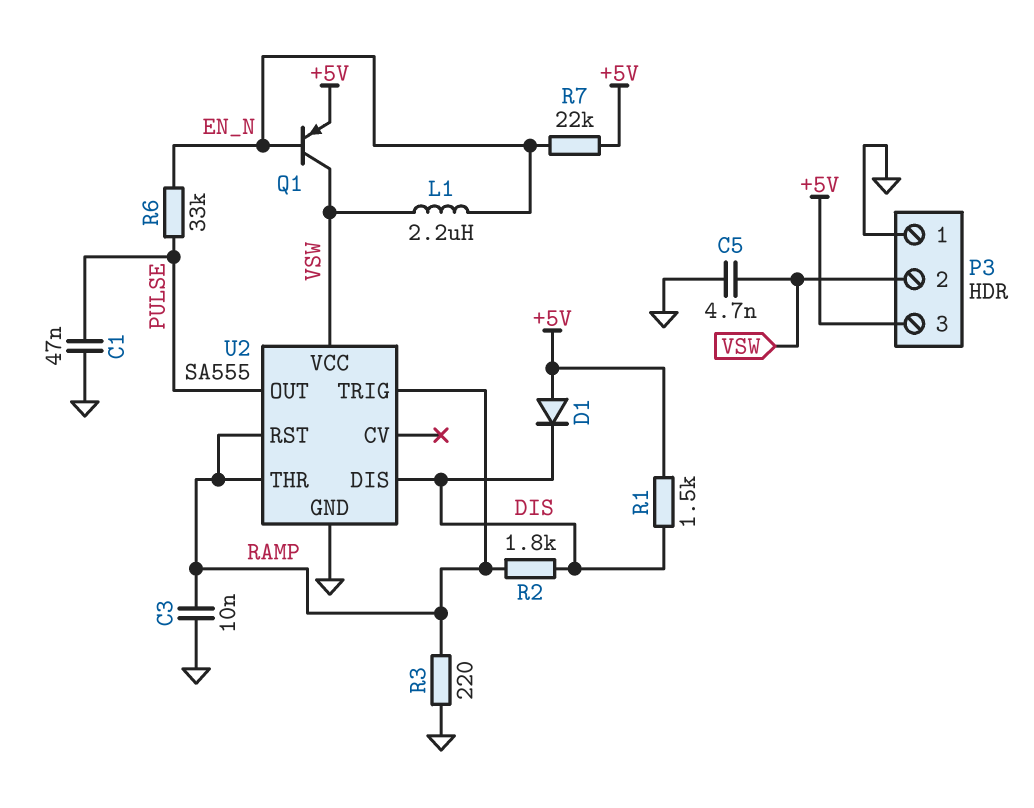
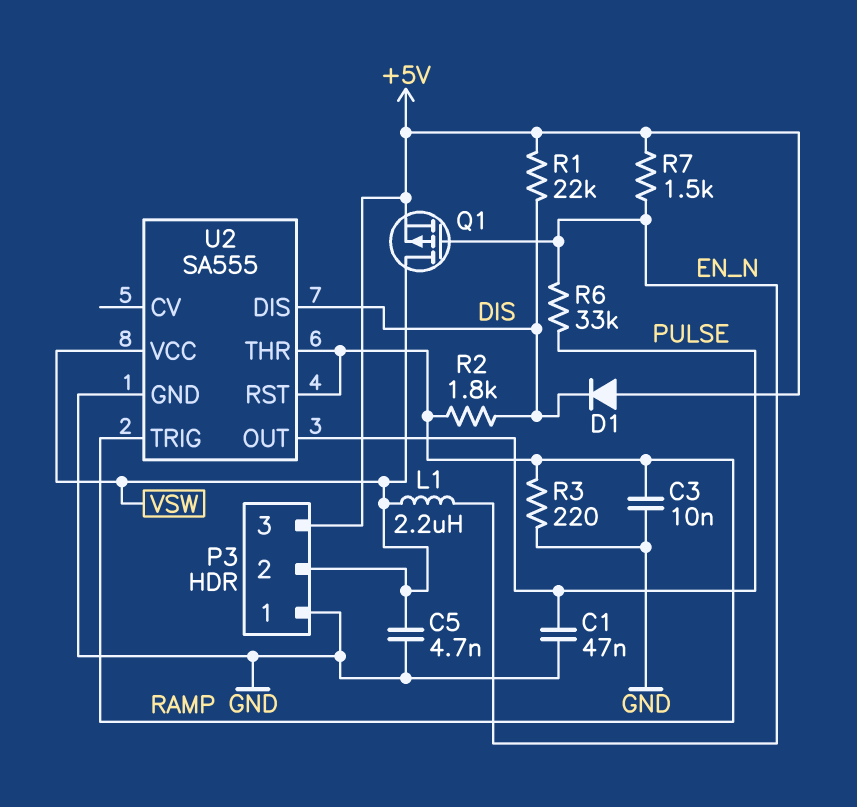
Q1: PNP (B EN_N, C VSW, E +5V) -> PMOS (G EN_N, D VSW, S +5V)
R1: 1.5k (+5V, DIS) -> 22k (+5V, DIS)
R7: 22k (+5V, EN_N) -> 1.5k (+5V, EN_N)

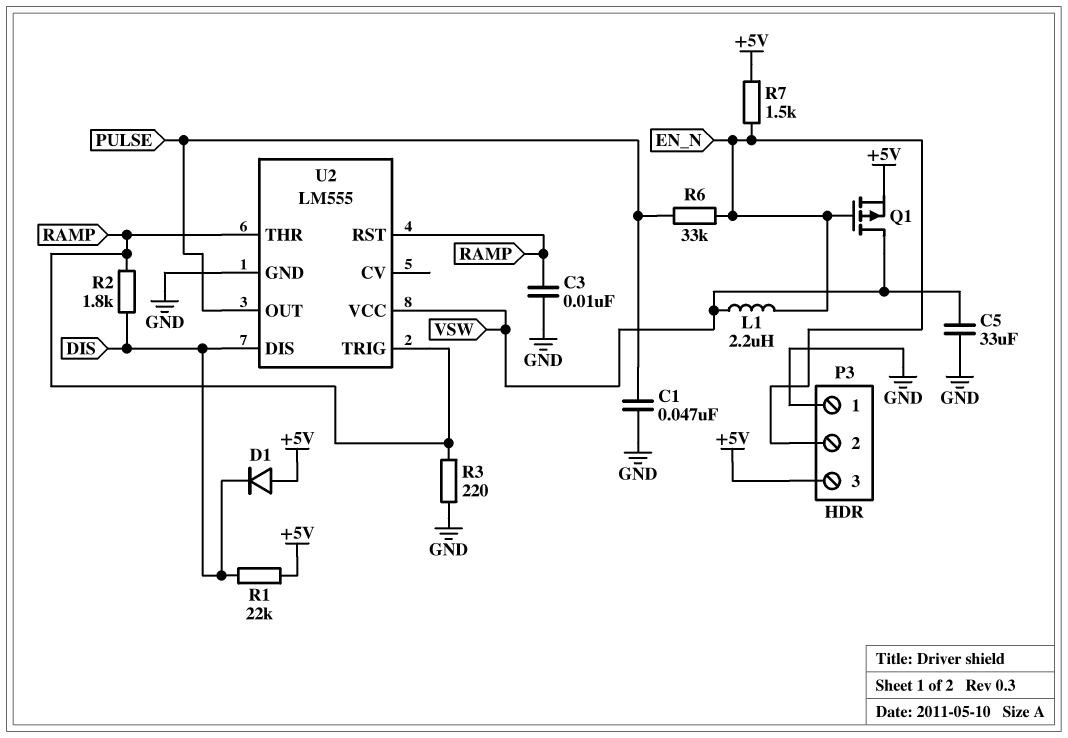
C5: 4.7nF (GND, VSW) -> 33uF (GND, VSW)
P3 pin 2: VSW -> EN_N
U2: SA555 -> LM555

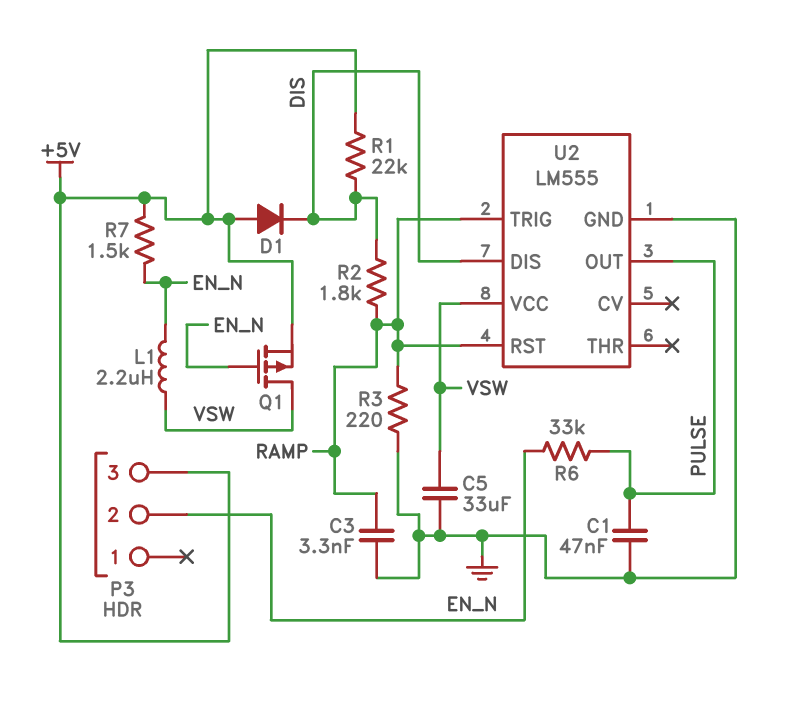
C3: 10nF (GND, RAMP) -> 3.3nF (GND, RAMP)
P3 pin 1: GND -> none
U2 pin THR: RAMP -> none

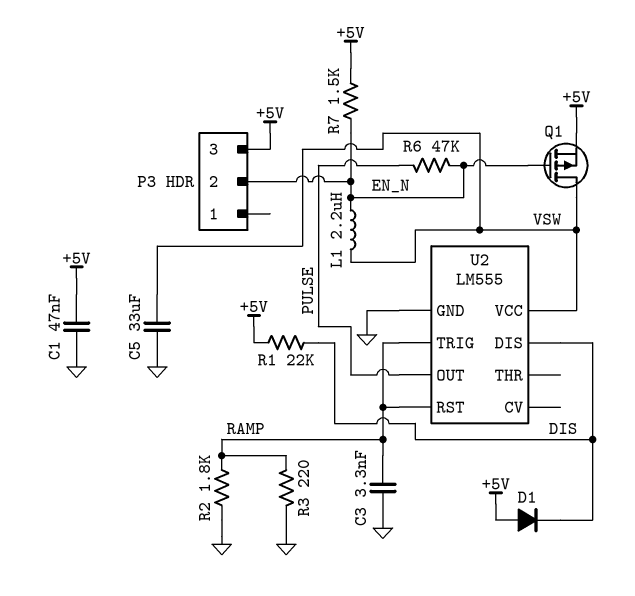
C1: 47nF (GND, PULSE) -> 47nF (+5V, GND)
R2: 1.8k (DIS, RAMP) -> 1.8k (GND, RAMP)
R6: 33k (EN_N, PULSE) -> 47k (EN_N, PULSE)

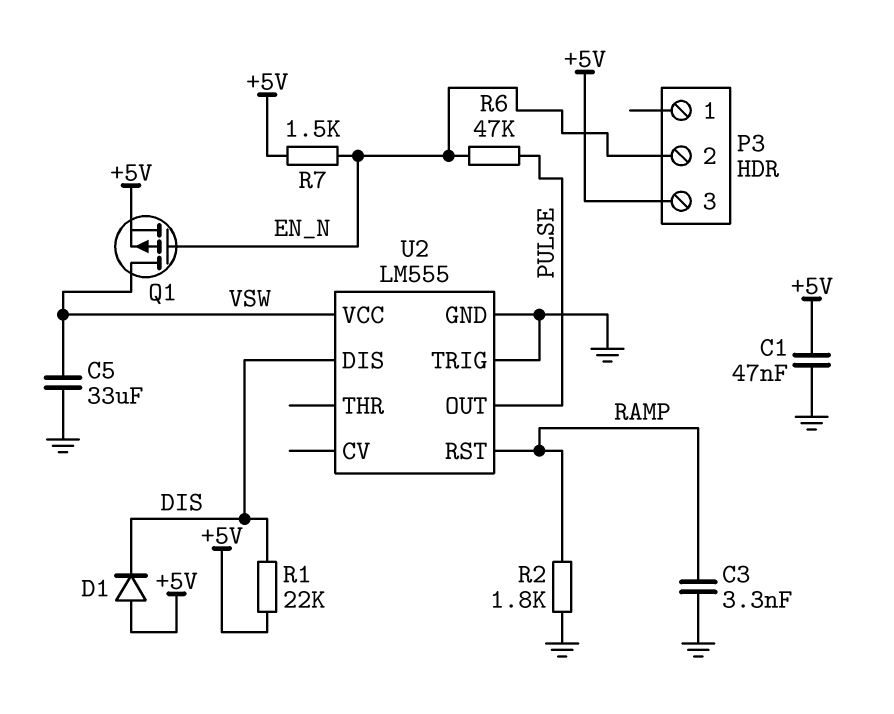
L1: 2.2uH (EN_N, VSW) -> none
R3: 220 (GND, RAMP) -> none
U2 pin TRIG: RAMP -> GND

